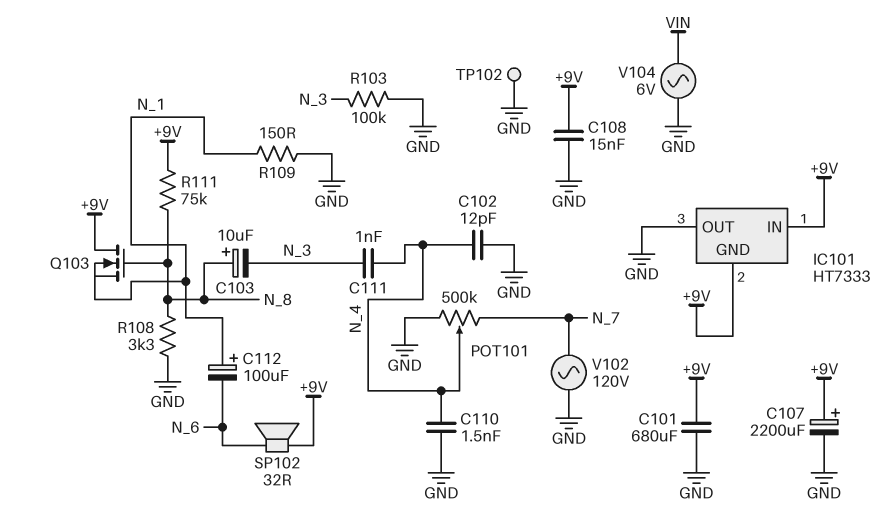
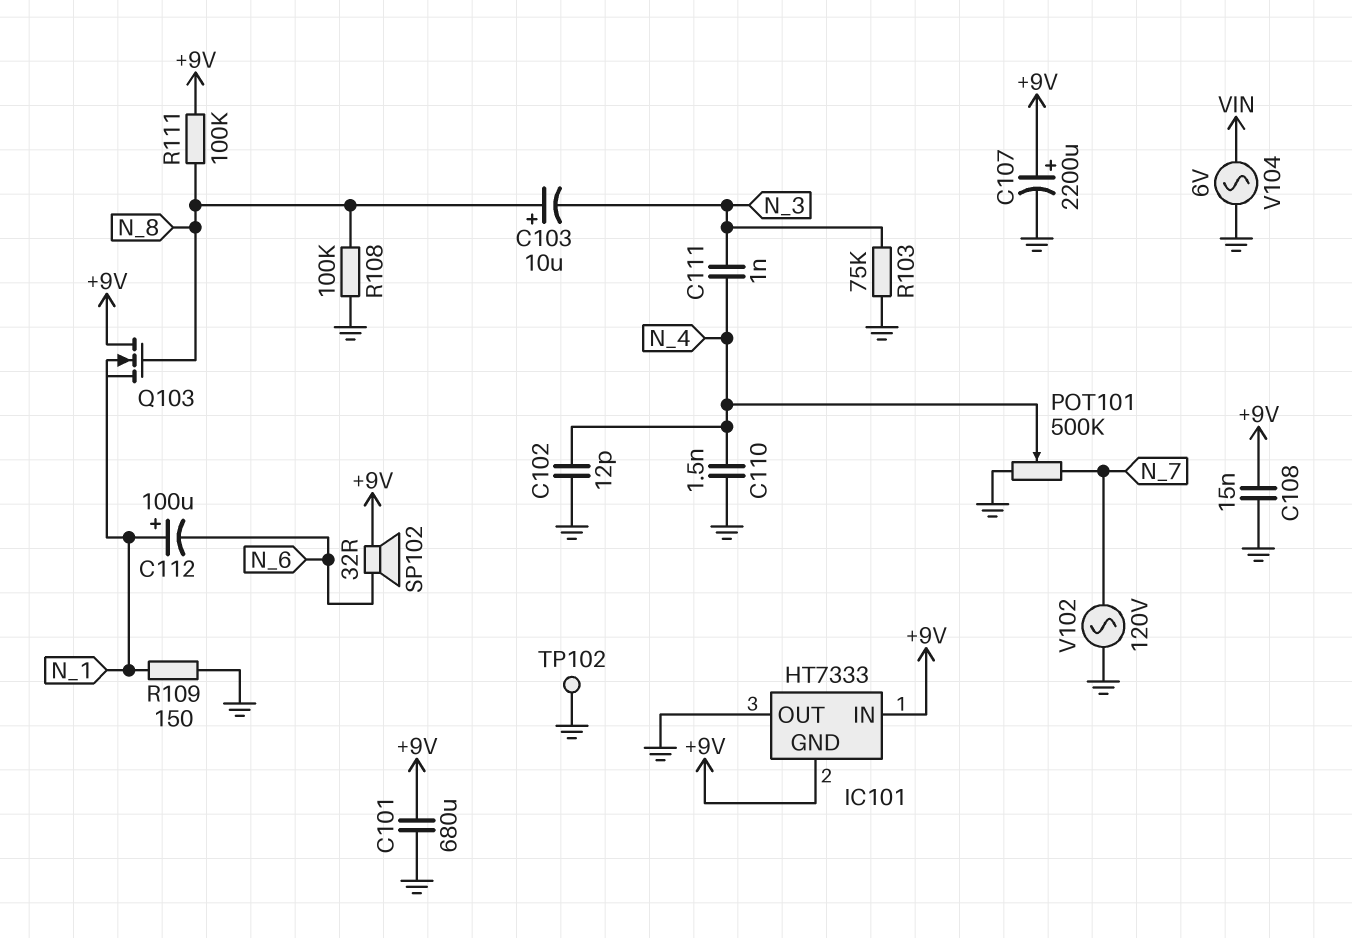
R103: 100k (GND, N_3) -> 75k (GND, N_3)
R108: 3.3k (GND, N_8) -> 100k (GND, N_8)
R111: 75k (+9V, N_8) -> 100k (+9V, N_8)

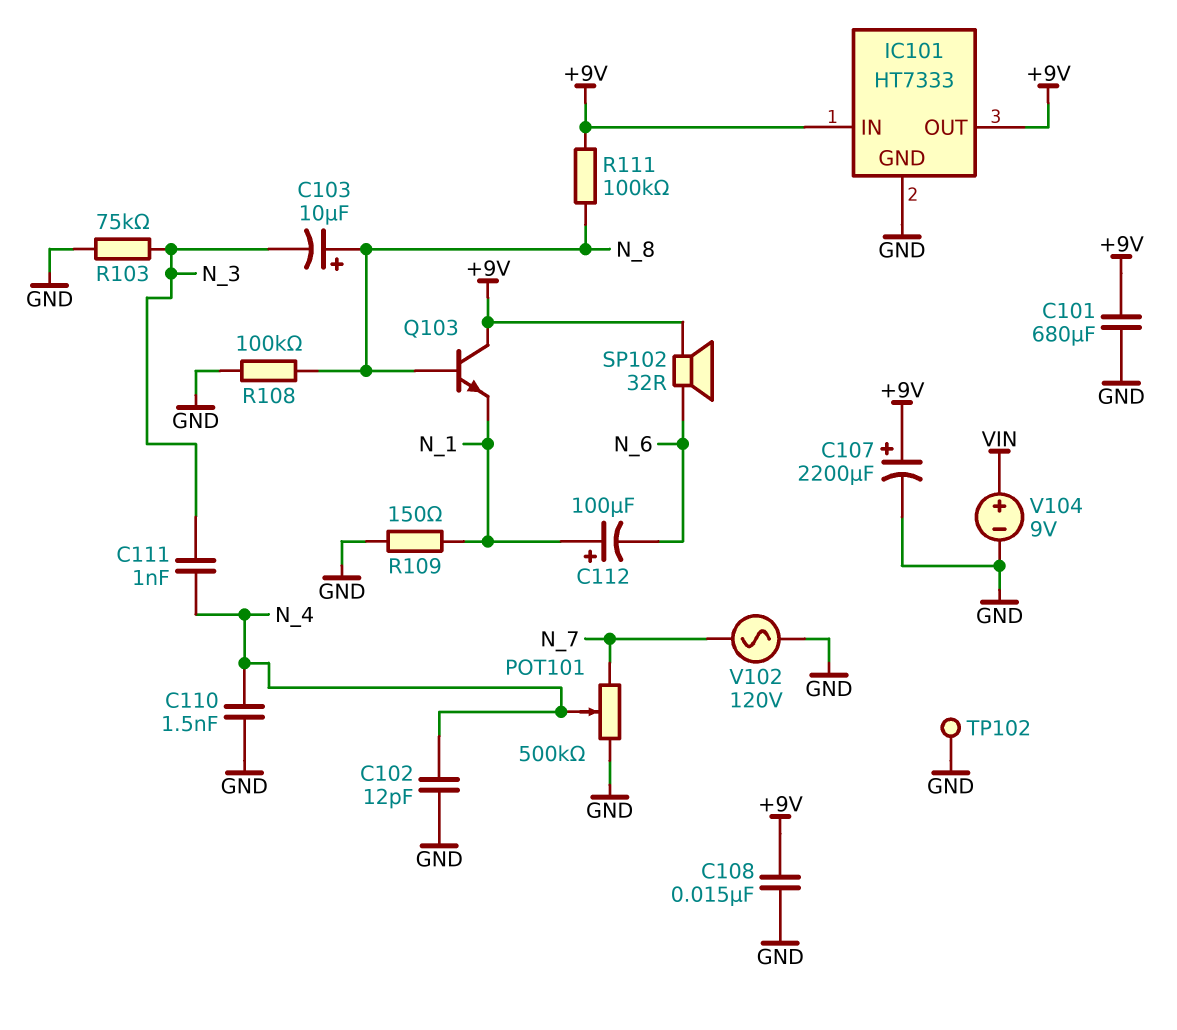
IC101 pin GND: +9V -> GND
IC101 pin OUT: GND -> +9V
Q103: NMOS (G N_8, D +9V, S N_1) -> NPN (B N_8, C +9V, E N_1)
V104: AC 6V (GND, VIN) -> 9V (plus VIN, minus GND)

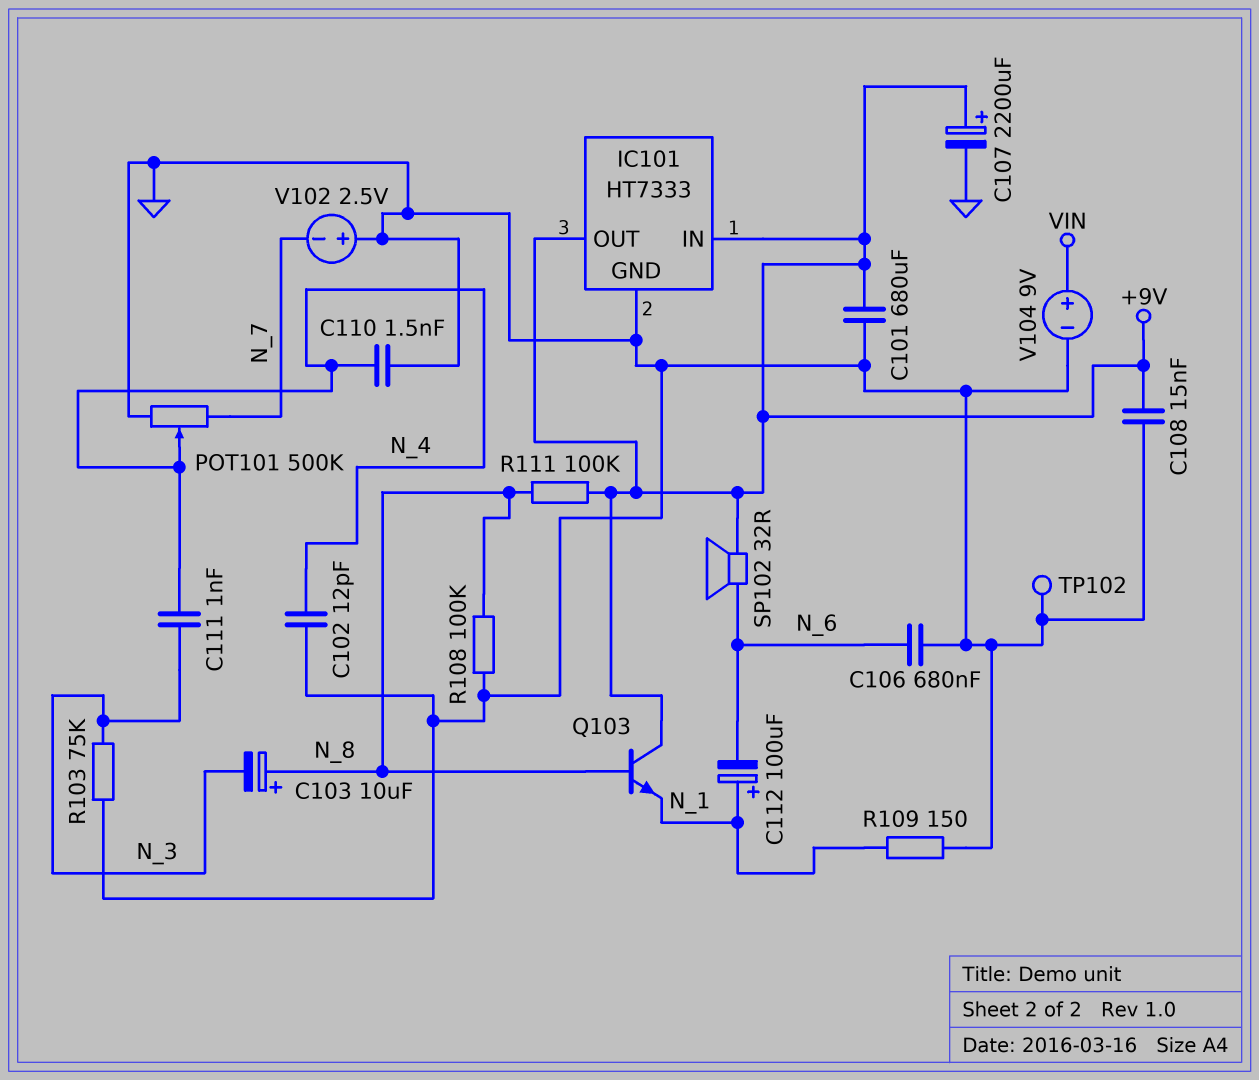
C106: none -> 680nF (GND, N_6)
V102: AC 120V (GND, N_7) -> 2.5V (plus GND, minus N_7)

